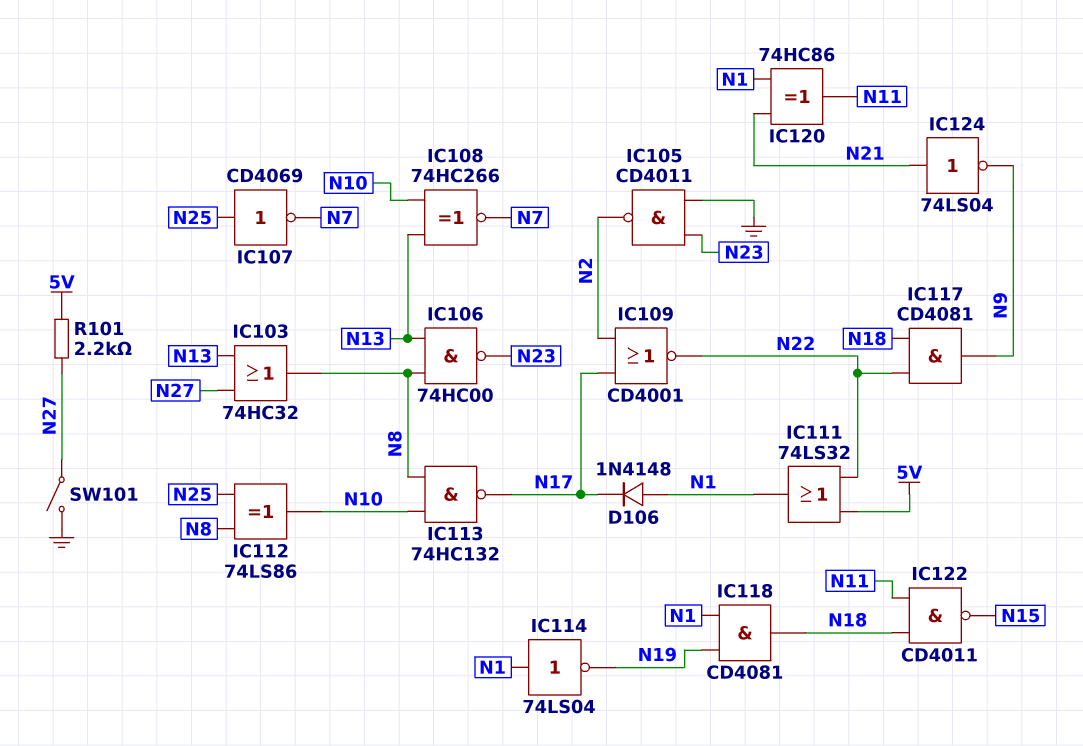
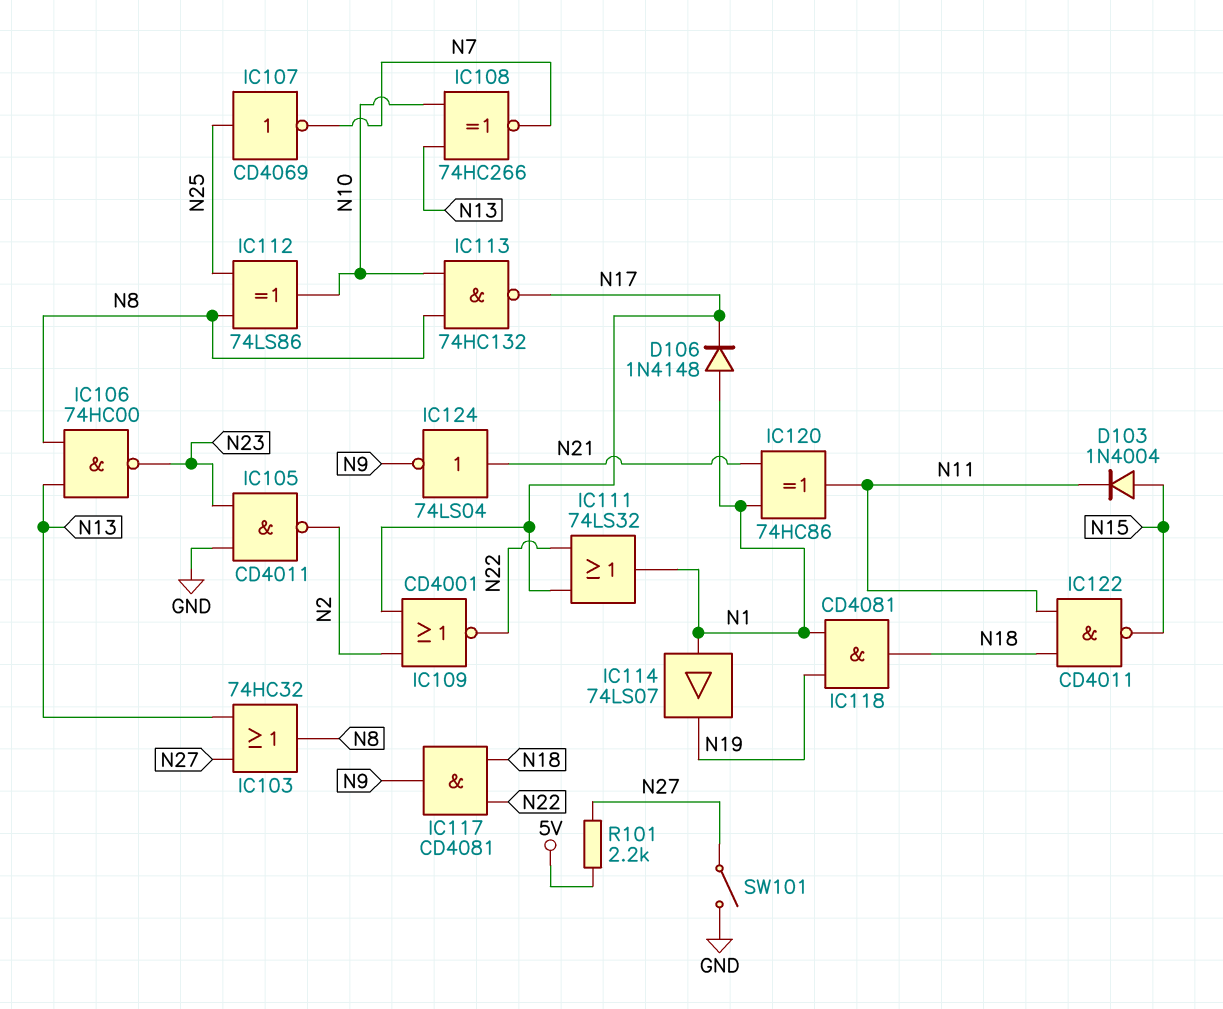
D103: none -> diode 1N4004 (A N15, K N11)
IC111: OR 74LS32 (in 5V, in N22, out N1) -> OR 74LS32 (in N17, in N22, out N1)
IC114: NOT 74LS04 (in N1, out N19) -> buffer 74LS07 (in N1, out N19)

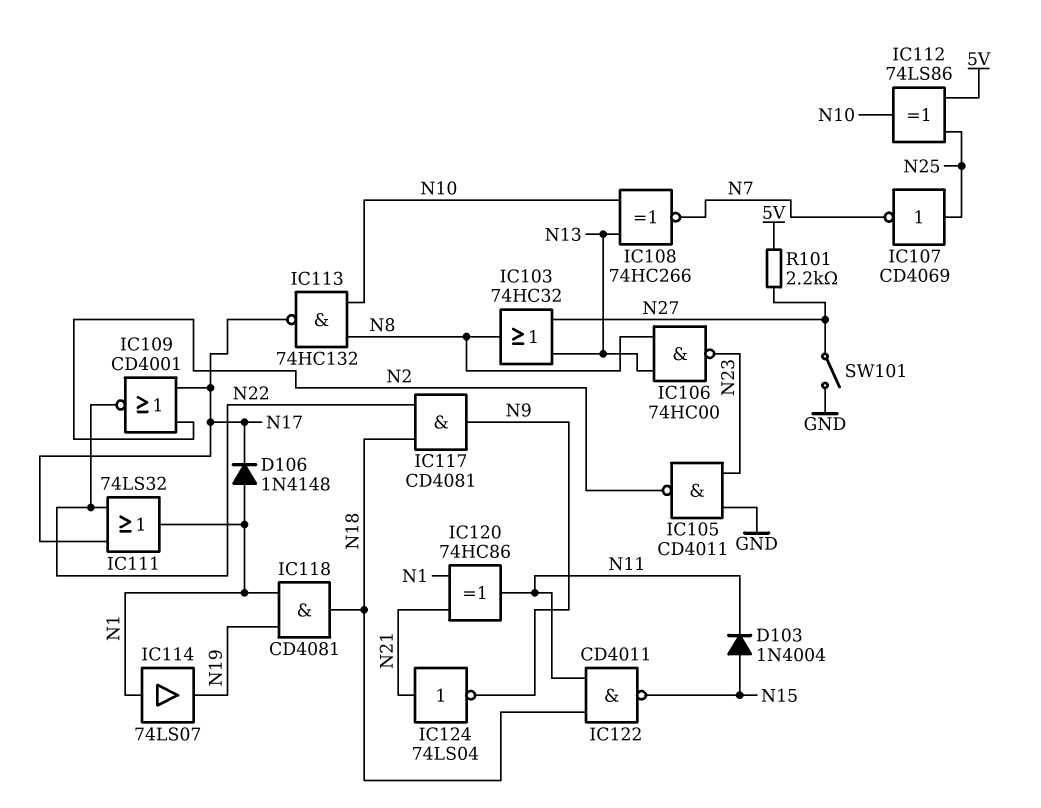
IC112: XOR 74LS86 (in N8, in N25, out N10) -> XOR 74LS86 (in 5V, in N25, out N10)

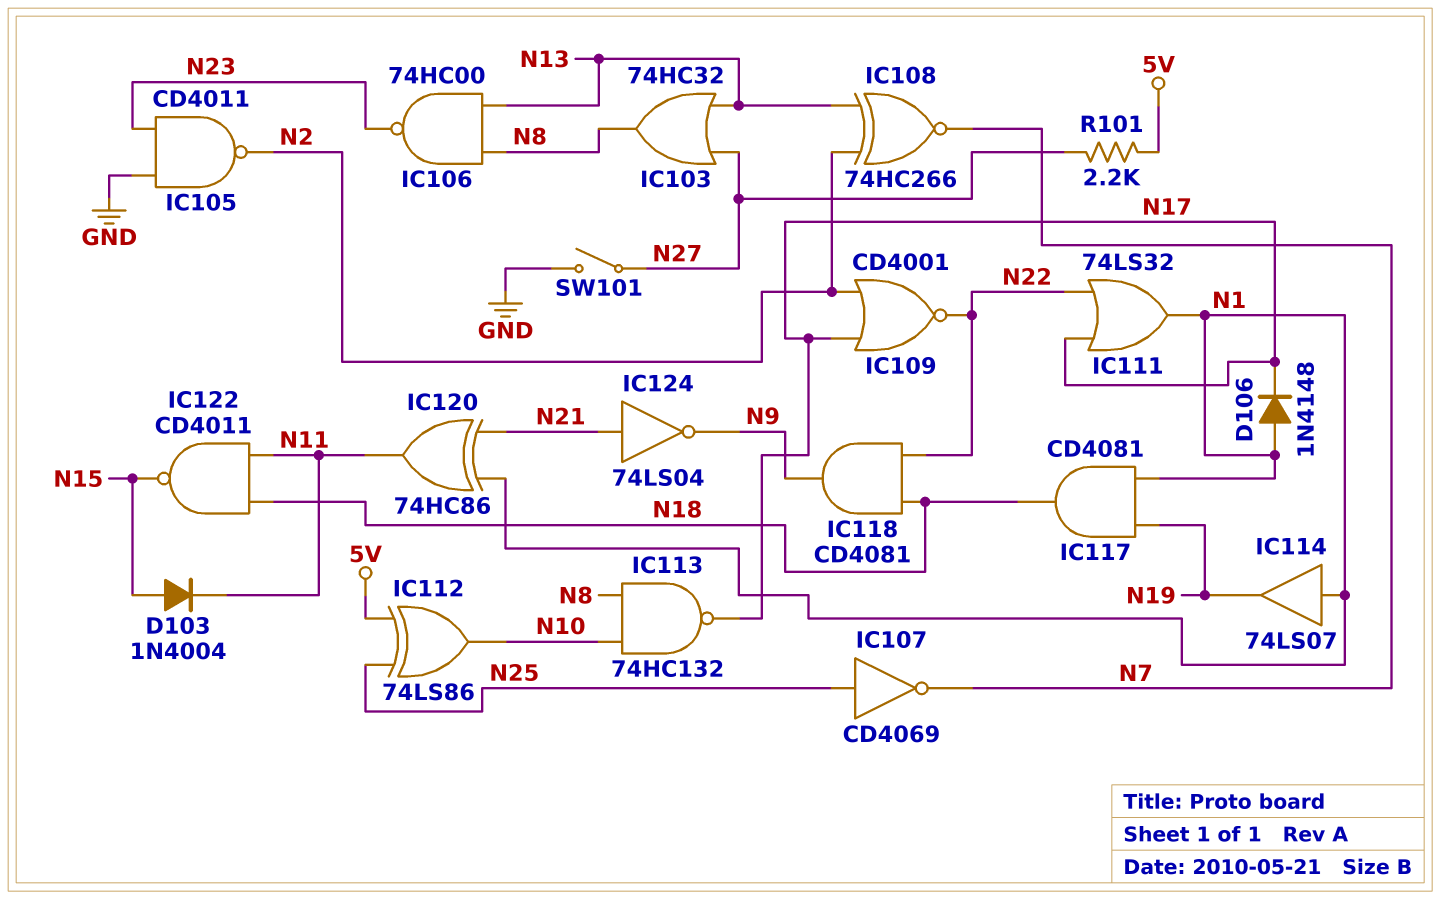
IC108: XNOR 74HC266 (in N10, in N13, out N7) -> XNOR 74HC266 (in N2, in N13, out N7)
IC117: AND CD4081 (in N18, in N22, out N9) -> AND CD4081 (in N1, in N19, out N18)
IC118: AND CD4081 (in N1, in N19, out N18) -> AND CD4081 (in N18, in N22, out N9)

